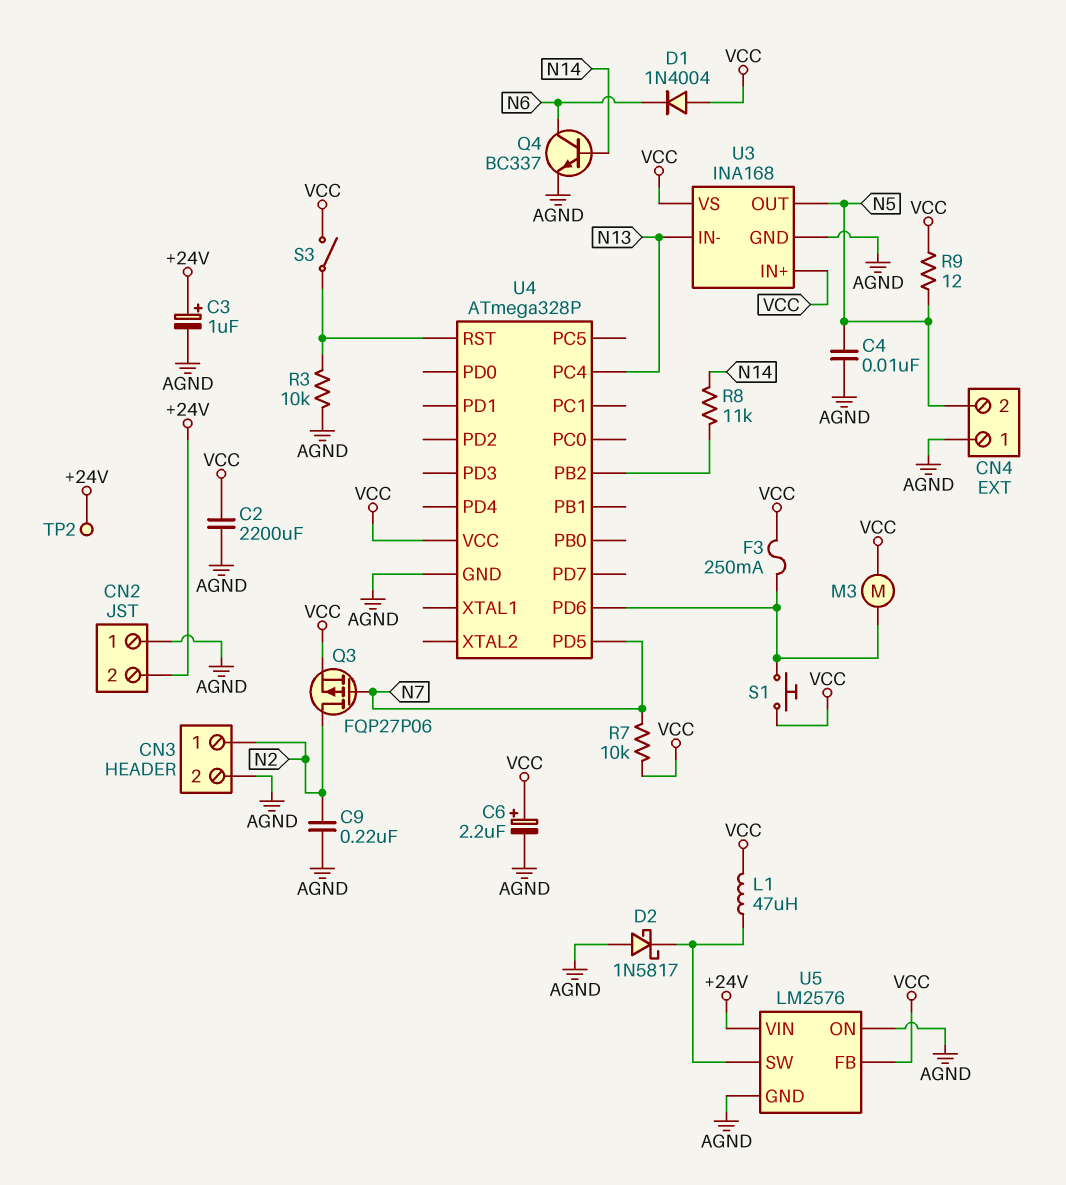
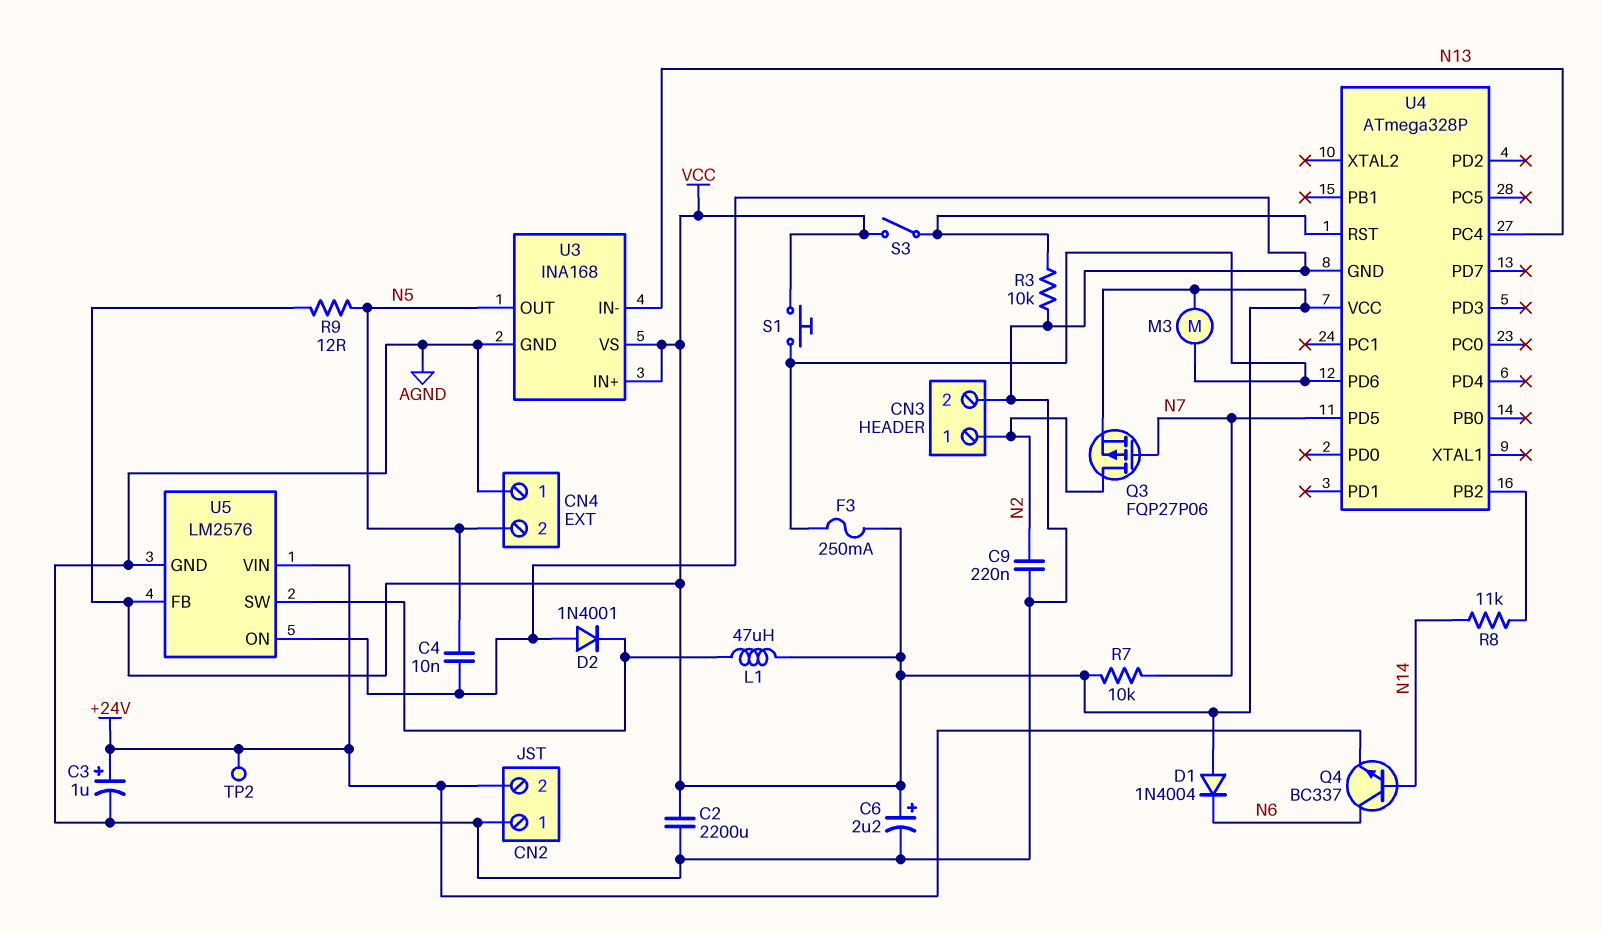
D2: schottky 1N5817 (A AGND, K U5/SW) -> diode 1N4001 (A AGND, K U5/SW)
Q4: NPN BC337 (B N14, C N6, E AGND) -> NPN BC337 (B N14, C N6, E +24V)

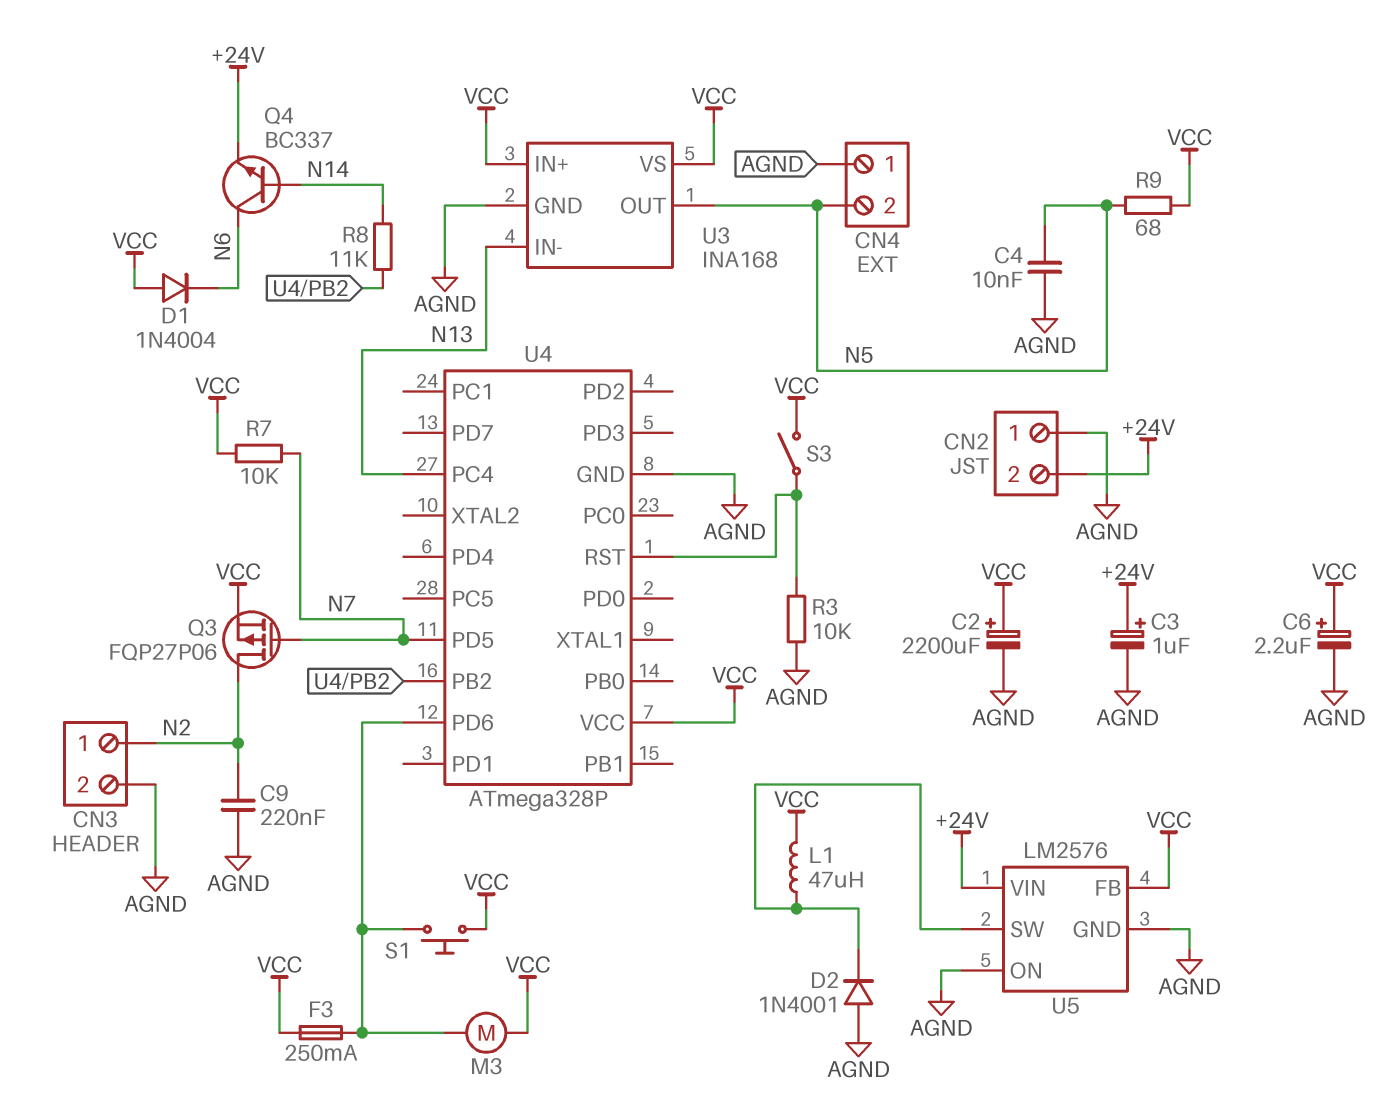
C2: 2200uF (AGND, VCC) -> 2200uF (plus VCC, minus AGND)
R9: 12 (N5, VCC) -> 68 (N5, VCC)
TP2: test point (+24V) -> none

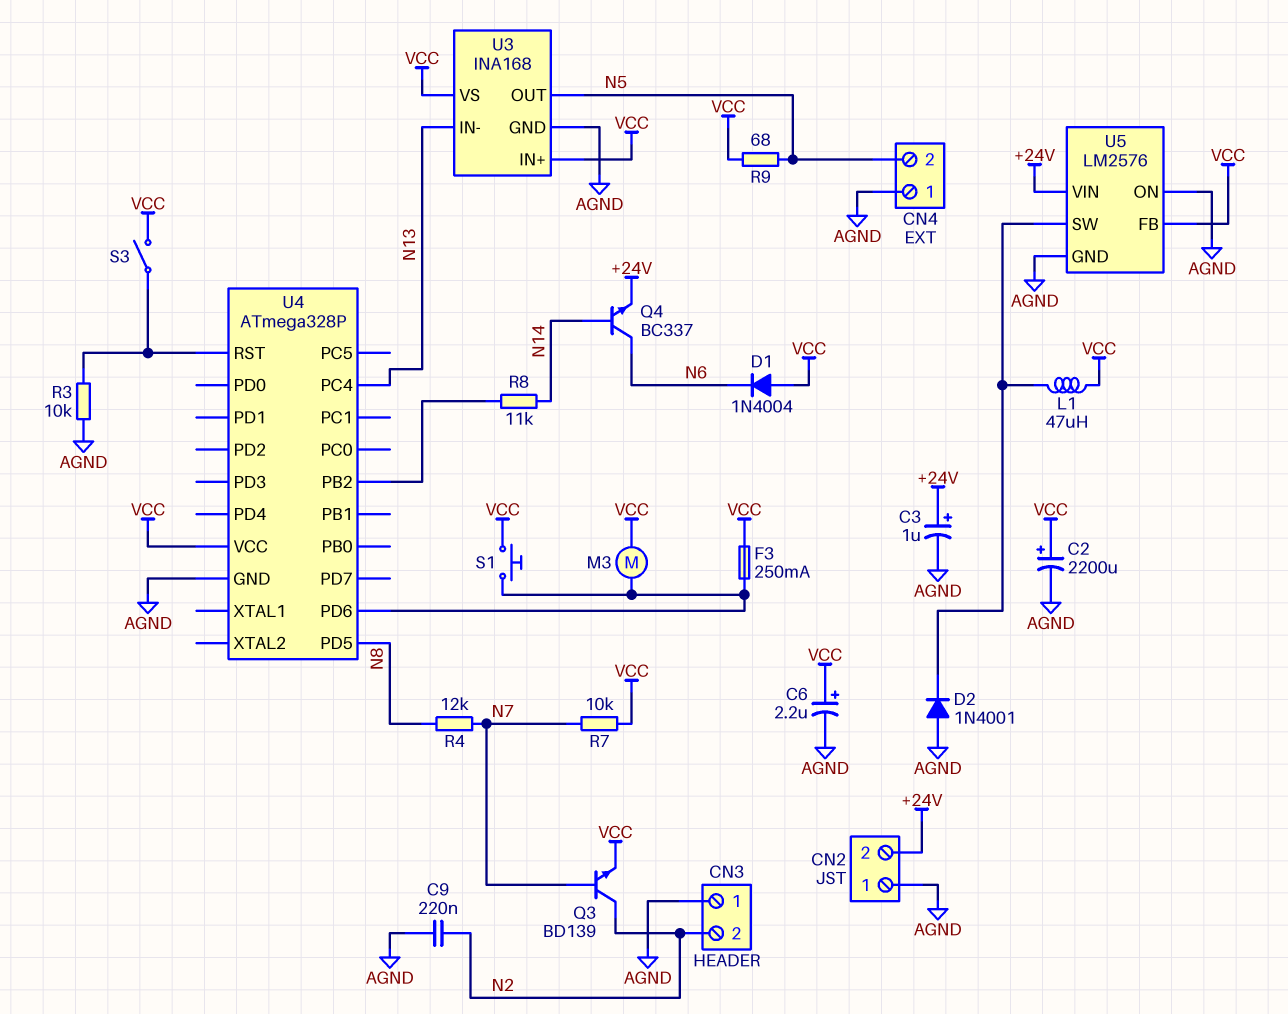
C4: 10nF (AGND, N5) -> none
CN3 pin 1: N2 -> AGND
CN3 pin 2: AGND -> N2
Q3: PMOS FQP27P06 (G N7, D N2, S VCC) -> NPN BD139 (B N7, C N2, E VCC)
R4: none -> 12k (N7, N8)
U4 pin PD5: N7 -> N8

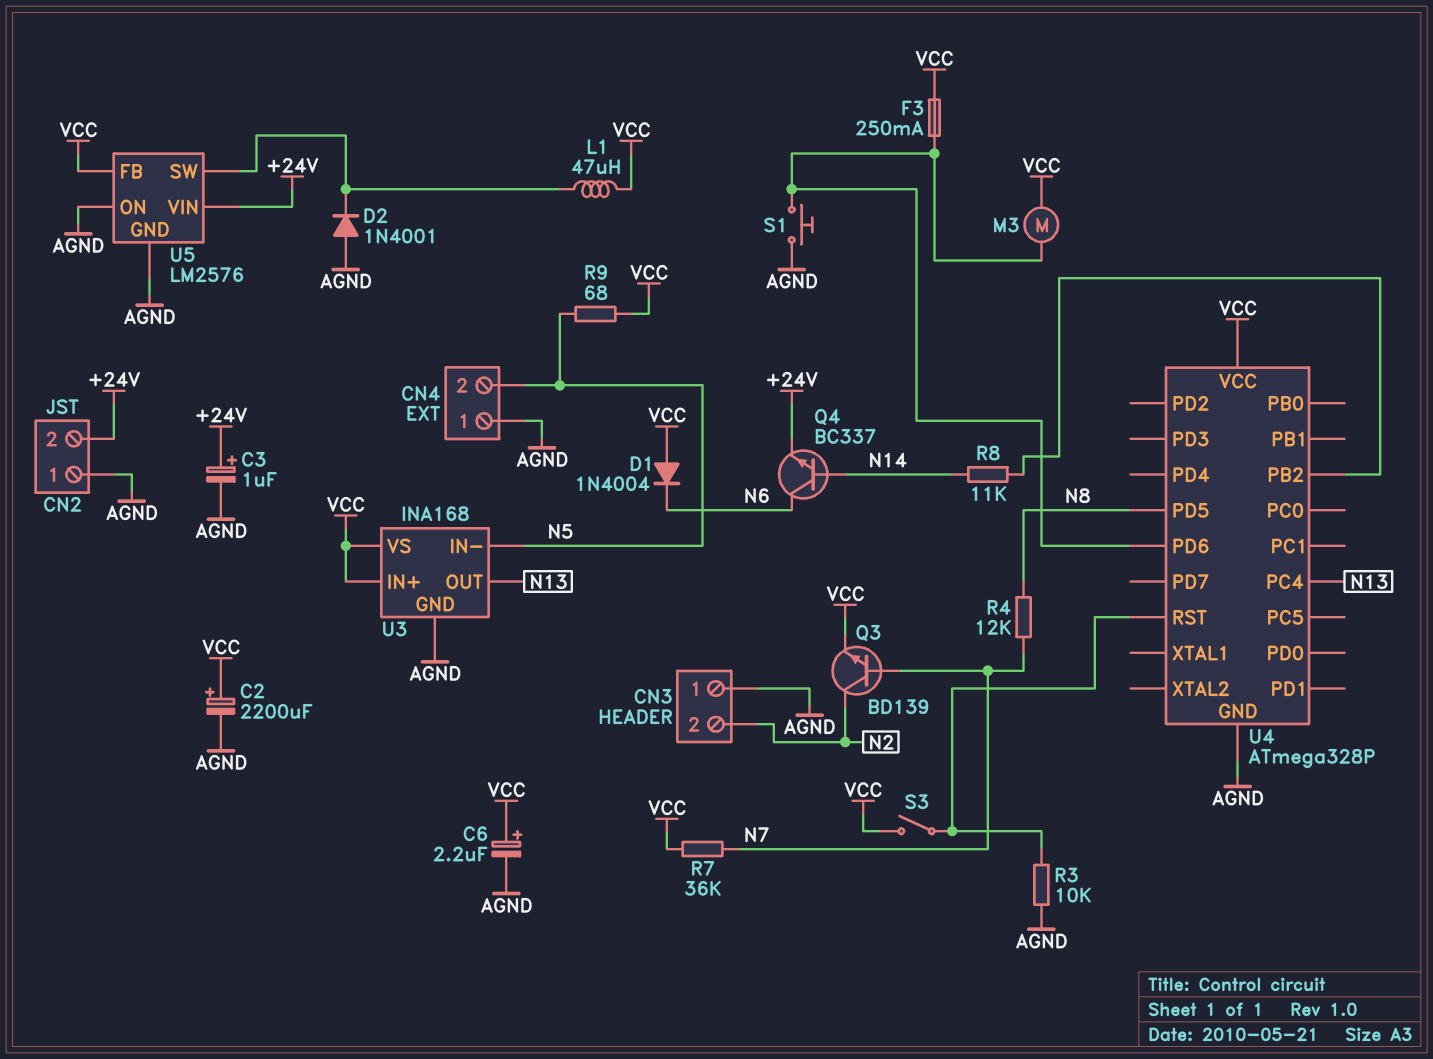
C9: 220nF (AGND, N2) -> none
R7: 10k (N7, VCC) -> 36k (N7, VCC)
S1: button (U4/PD6, VCC) -> button (AGND, U4/PD6)
U3 pin IN-: N13 -> N5
U3 pin OUT: N5 -> N13

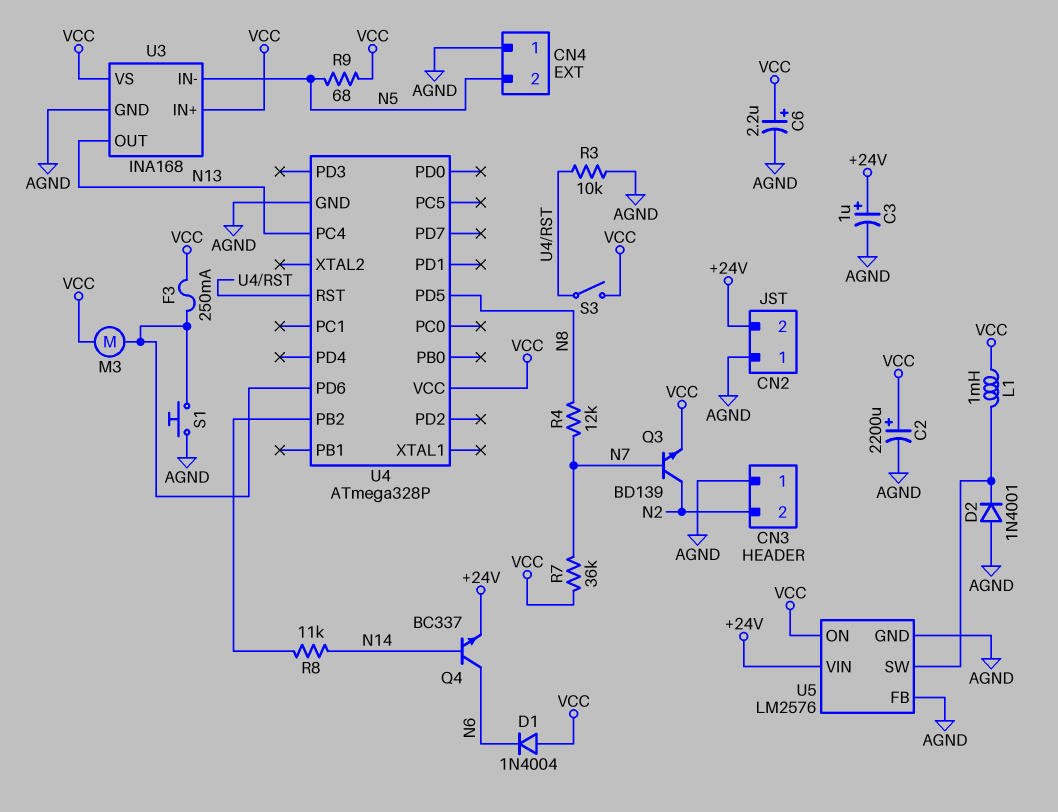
L1: 47uH (U5/SW, VCC) -> 1mH (U5/SW, VCC)
U5 pin FB: VCC -> AGND
U5 pin ON: AGND -> VCC

